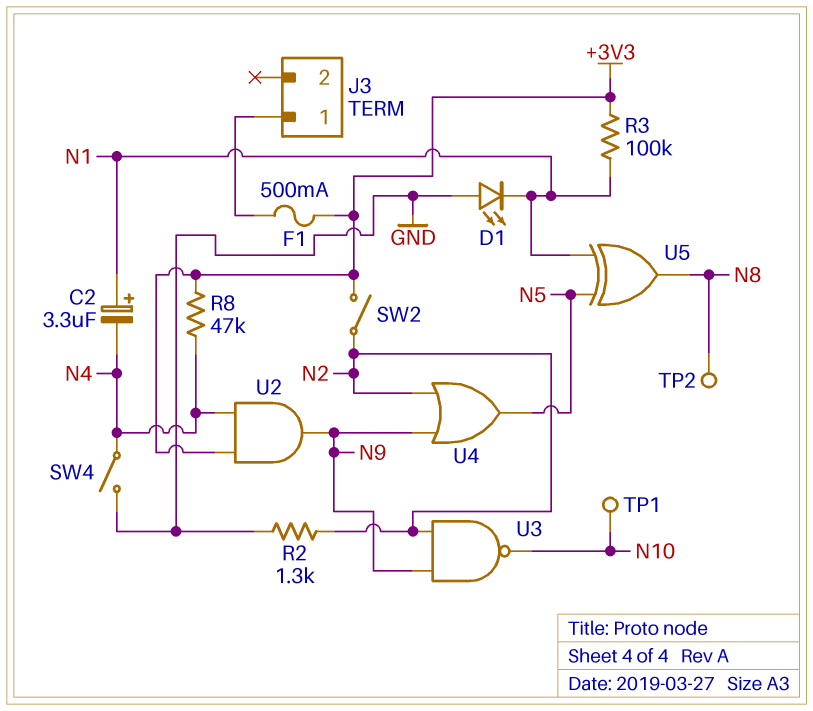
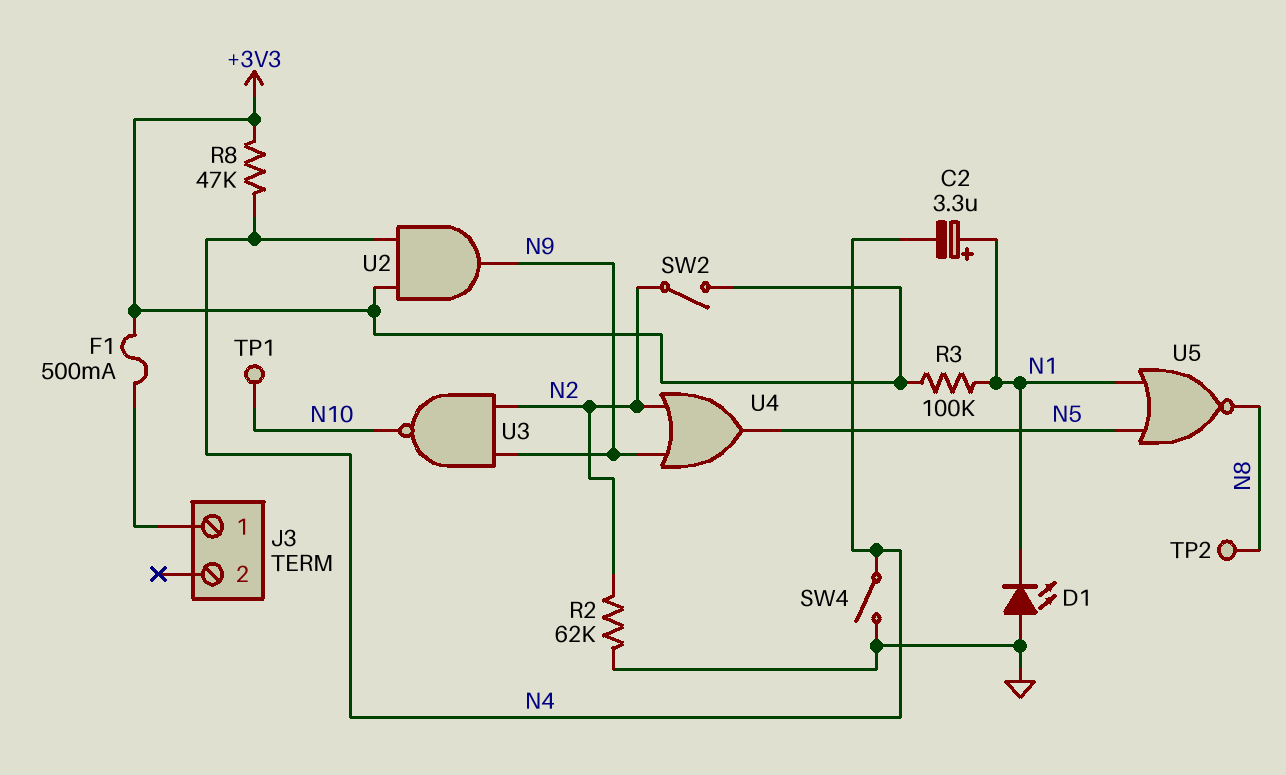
R2: 1.3k (GND, N2) -> 62k (GND, N2)
U5: XOR (in N1, in N5, out N8) -> NOR (in N1, in N5, out N8)

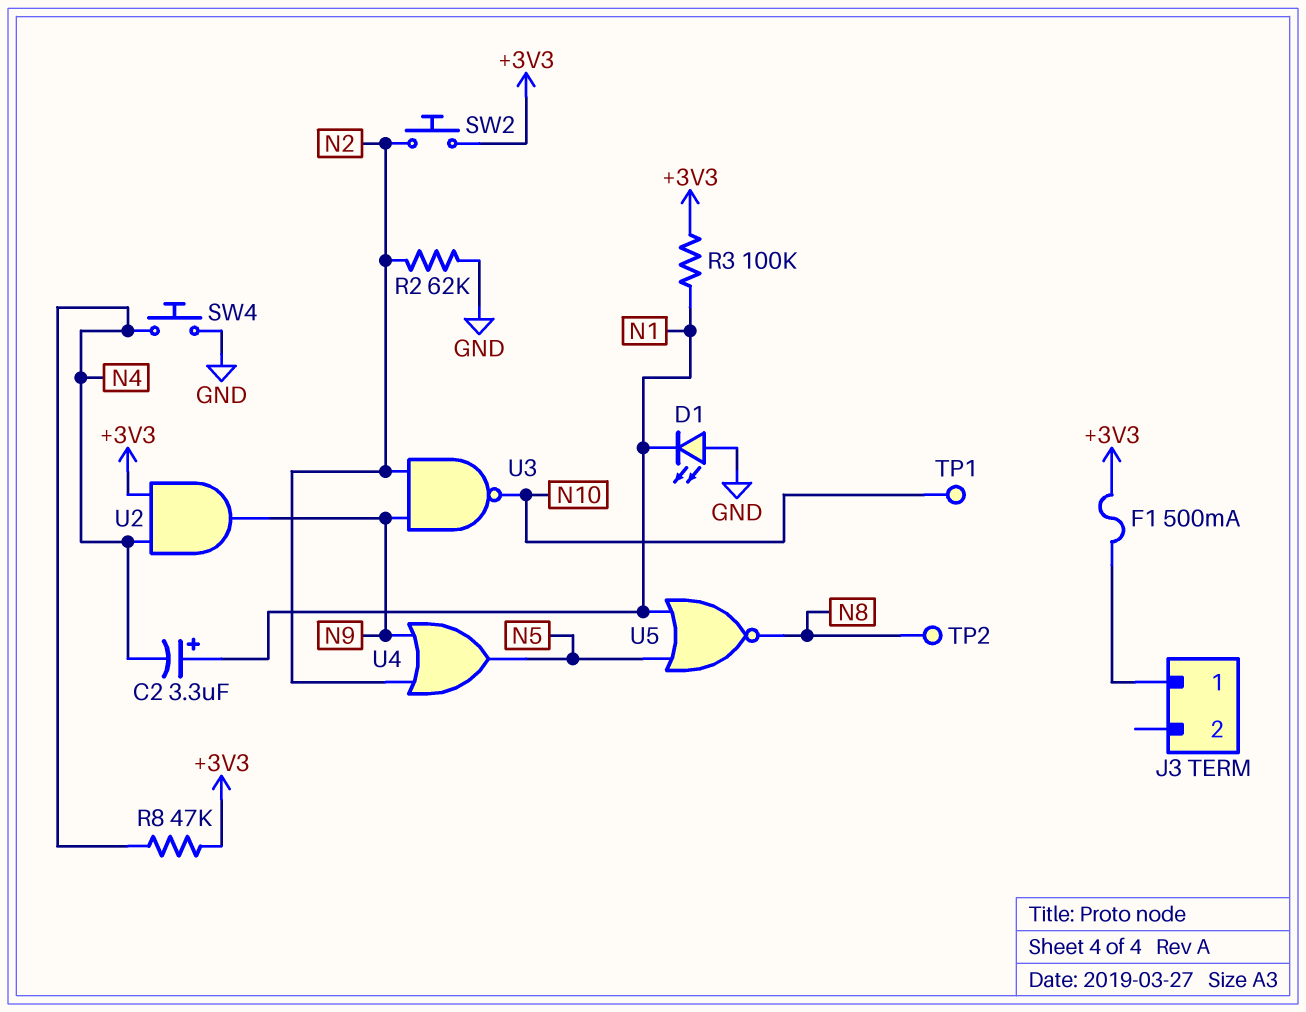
SW2: switch (+3V3, N2) -> button (+3V3, N2)
SW4: switch (GND, N4) -> button (GND, N4)

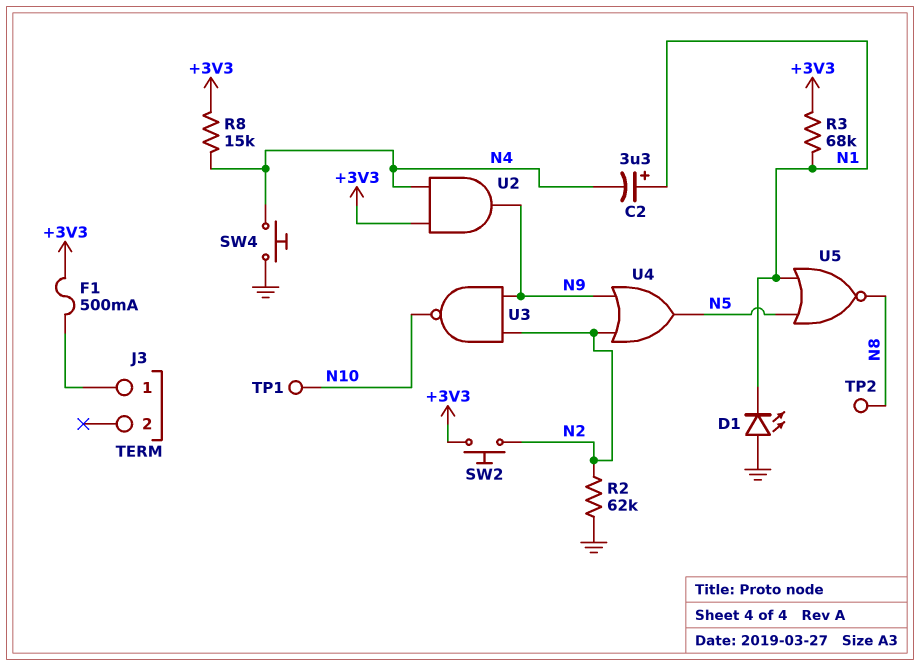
R3: 100k (+3V3, N1) -> 68k (+3V3, N1)
R8: 47k (+3V3, N4) -> 15k (+3V3, N4)

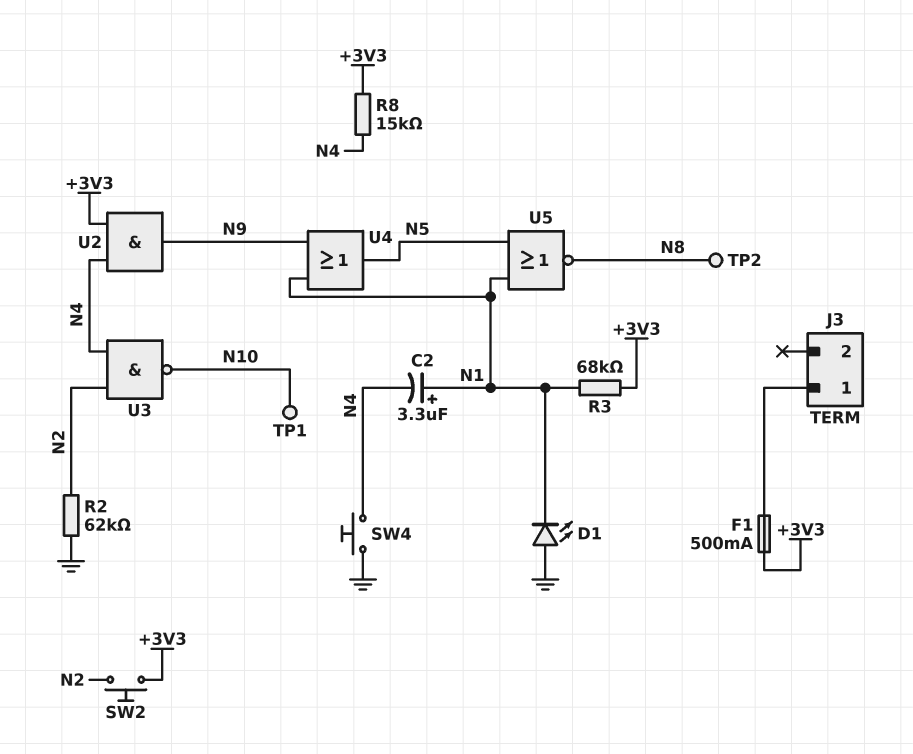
U3: NAND (in N2, in N9, out N10) -> NAND (in N2, in N4, out N10)
U4: OR (in N2, in N9, out N5) -> OR (in N1, in N9, out N5)

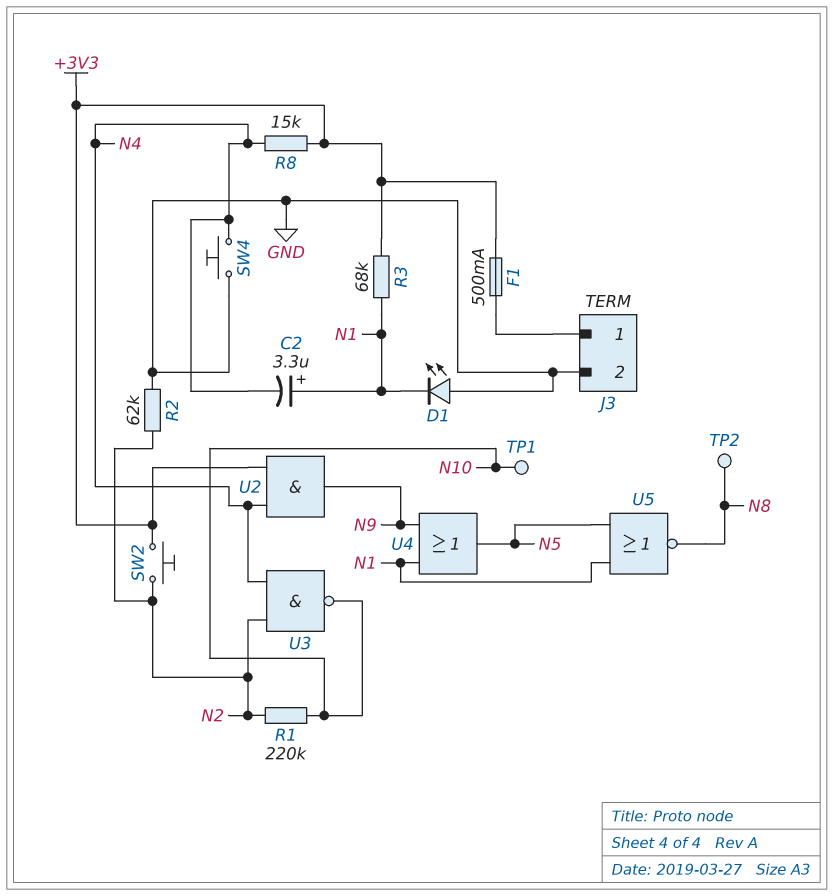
J3 pin 2: none -> GND
R1: none -> 220k (N2, N10)

